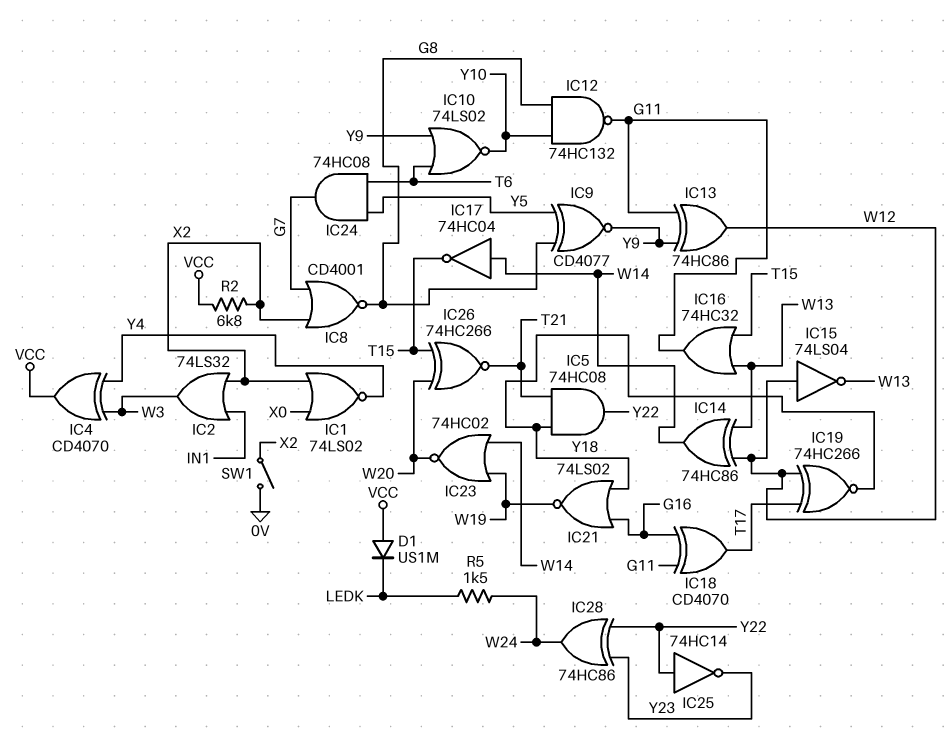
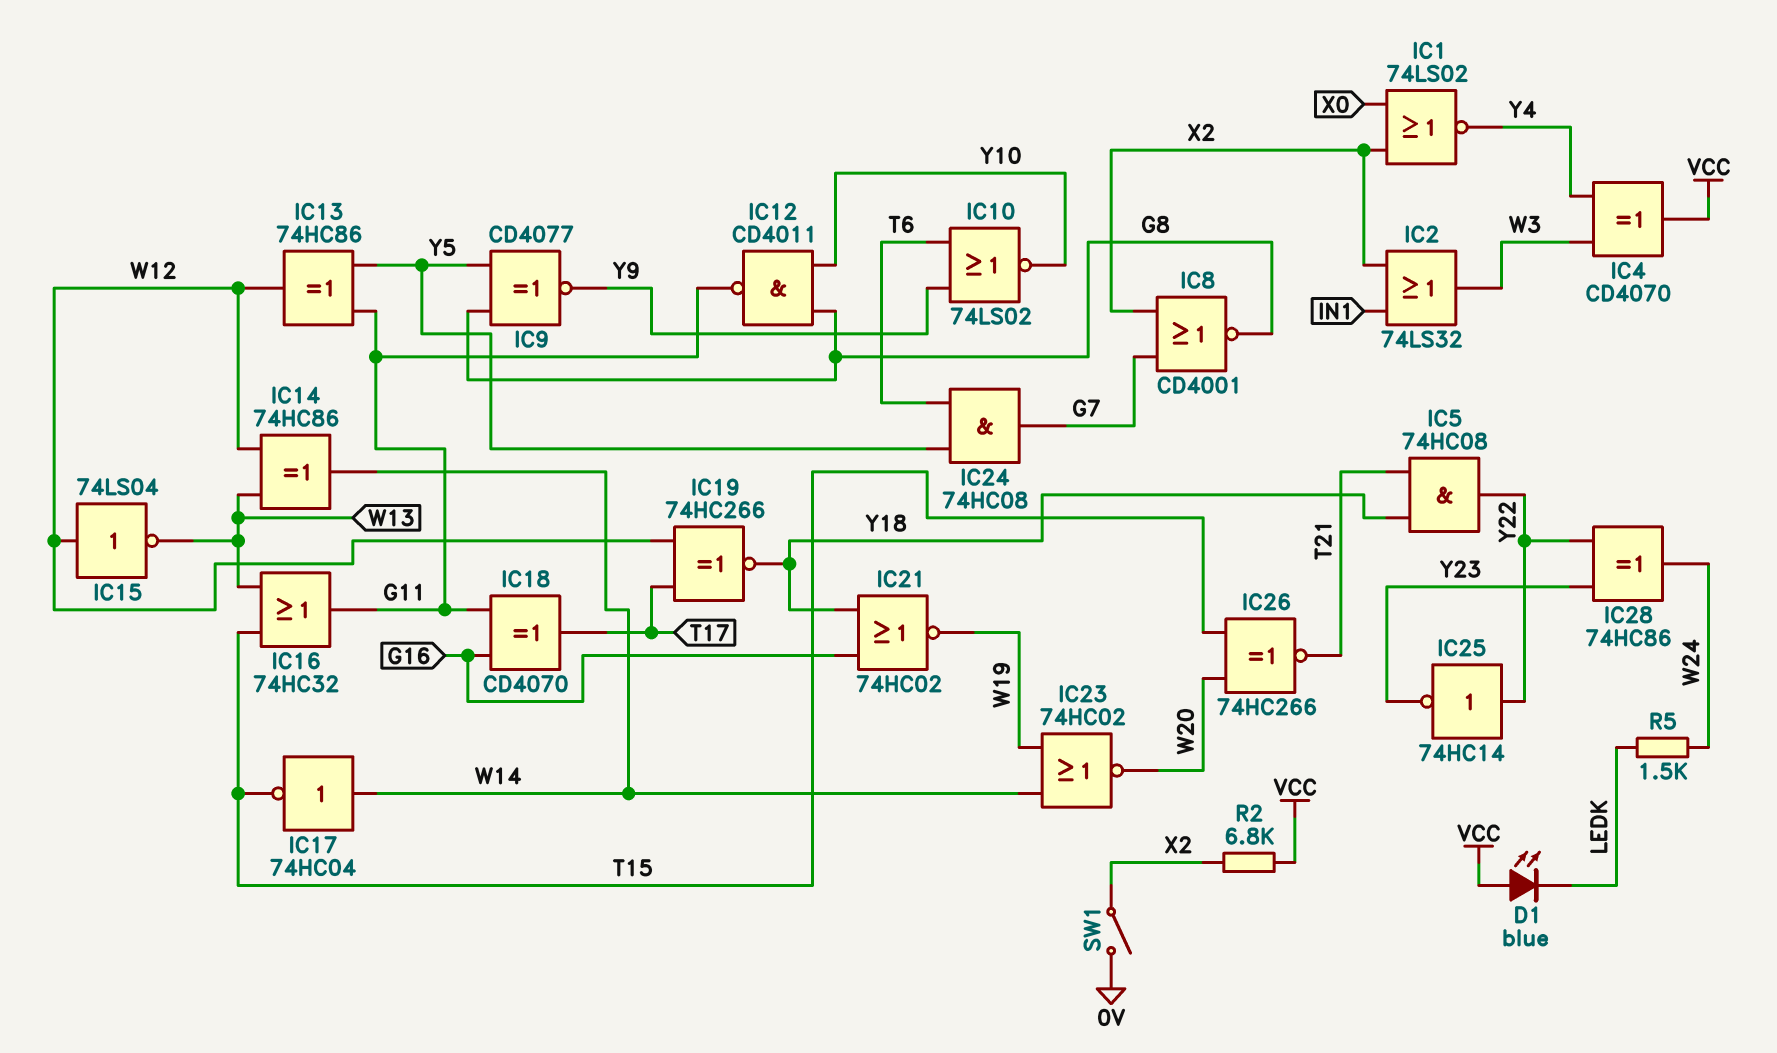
D1: diode US1M (A VCC, K LEDK) -> LED blue (A VCC, K LEDK)
IC12: NAND 74HC132 (in G8, in Y10, out G11) -> NAND CD4011 (in G8, in Y10, out G11)
IC13: XOR 74HC86 (in G11, in Y9, out W12) -> XOR 74HC86 (in G11, in Y5, out W12)
IC21: NOR 74LS02 (in G16, in Y18, out W19) -> NOR 74HC02 (in G16, in Y18, out W19)

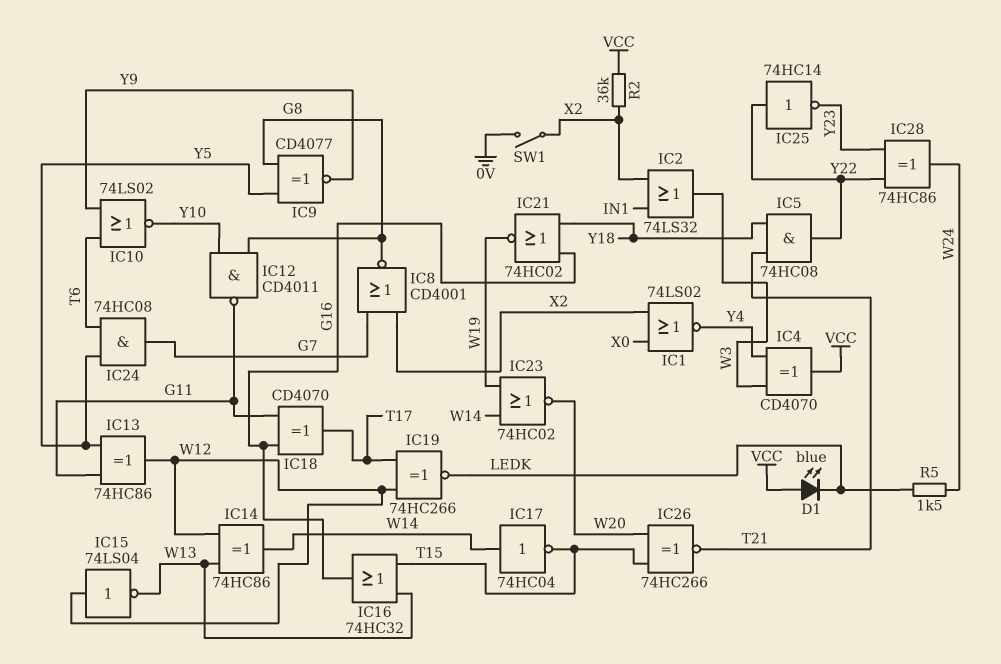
IC16: OR 74HC32 (in T15, in W13, out G11) -> OR 74HC32 (in T15, in W13, out G16)
IC19: XNOR 74HC266 (in T17, in W12, out Y18) -> XNOR 74HC266 (in T17, in W12, out LEDK)
R2: 6.8k (VCC, X2) -> 36k (VCC, X2)

